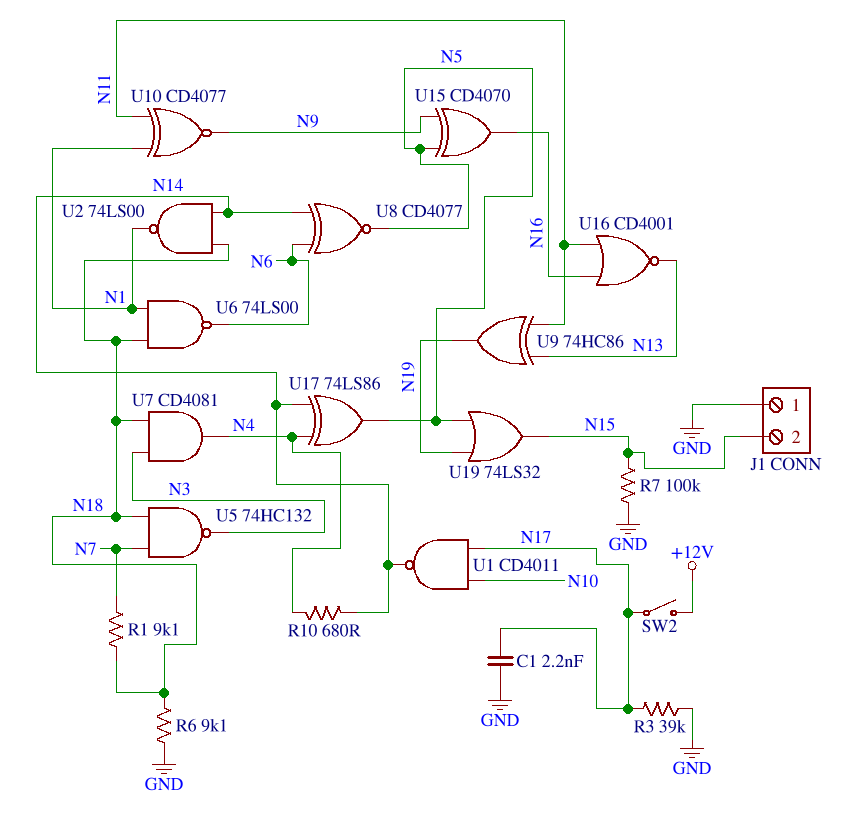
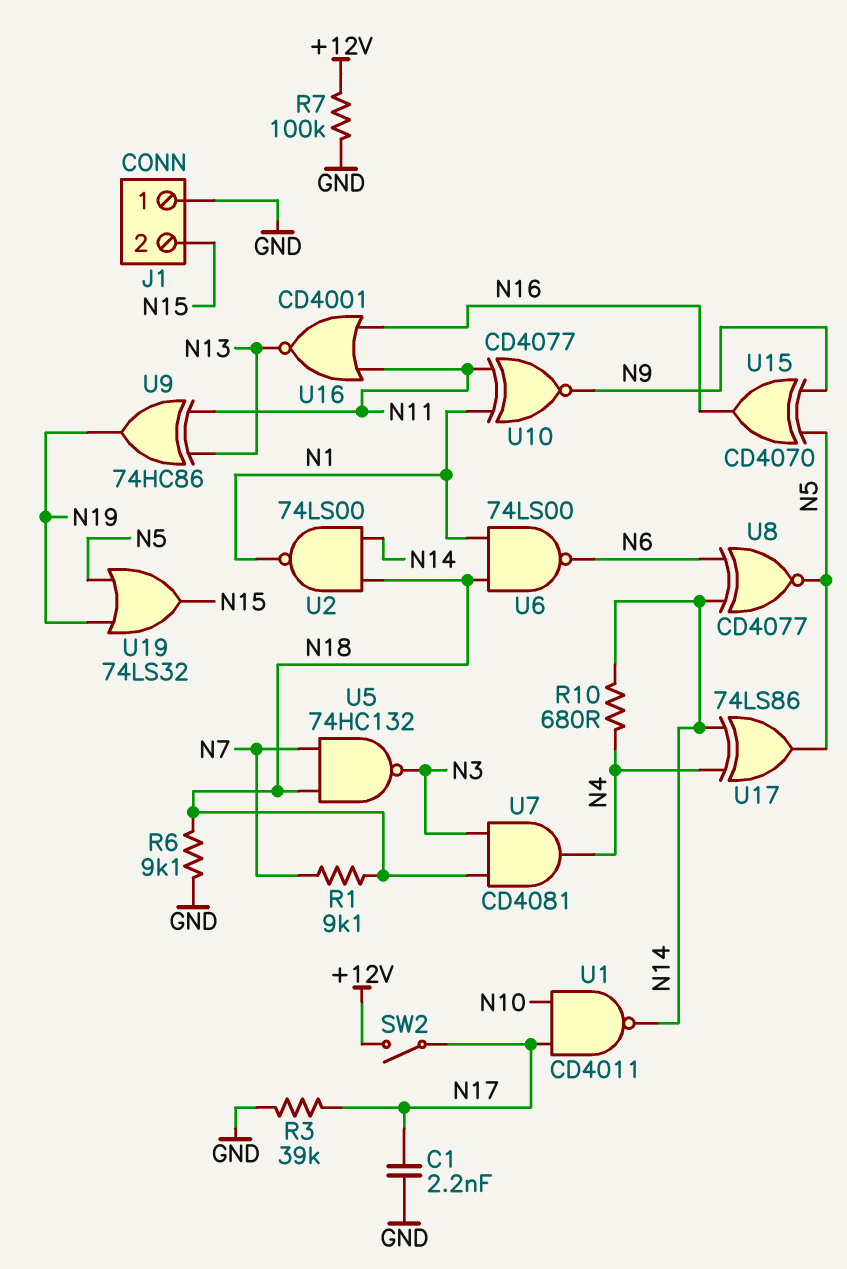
R7: 100k (GND, N15) -> 100k (+12V, GND)

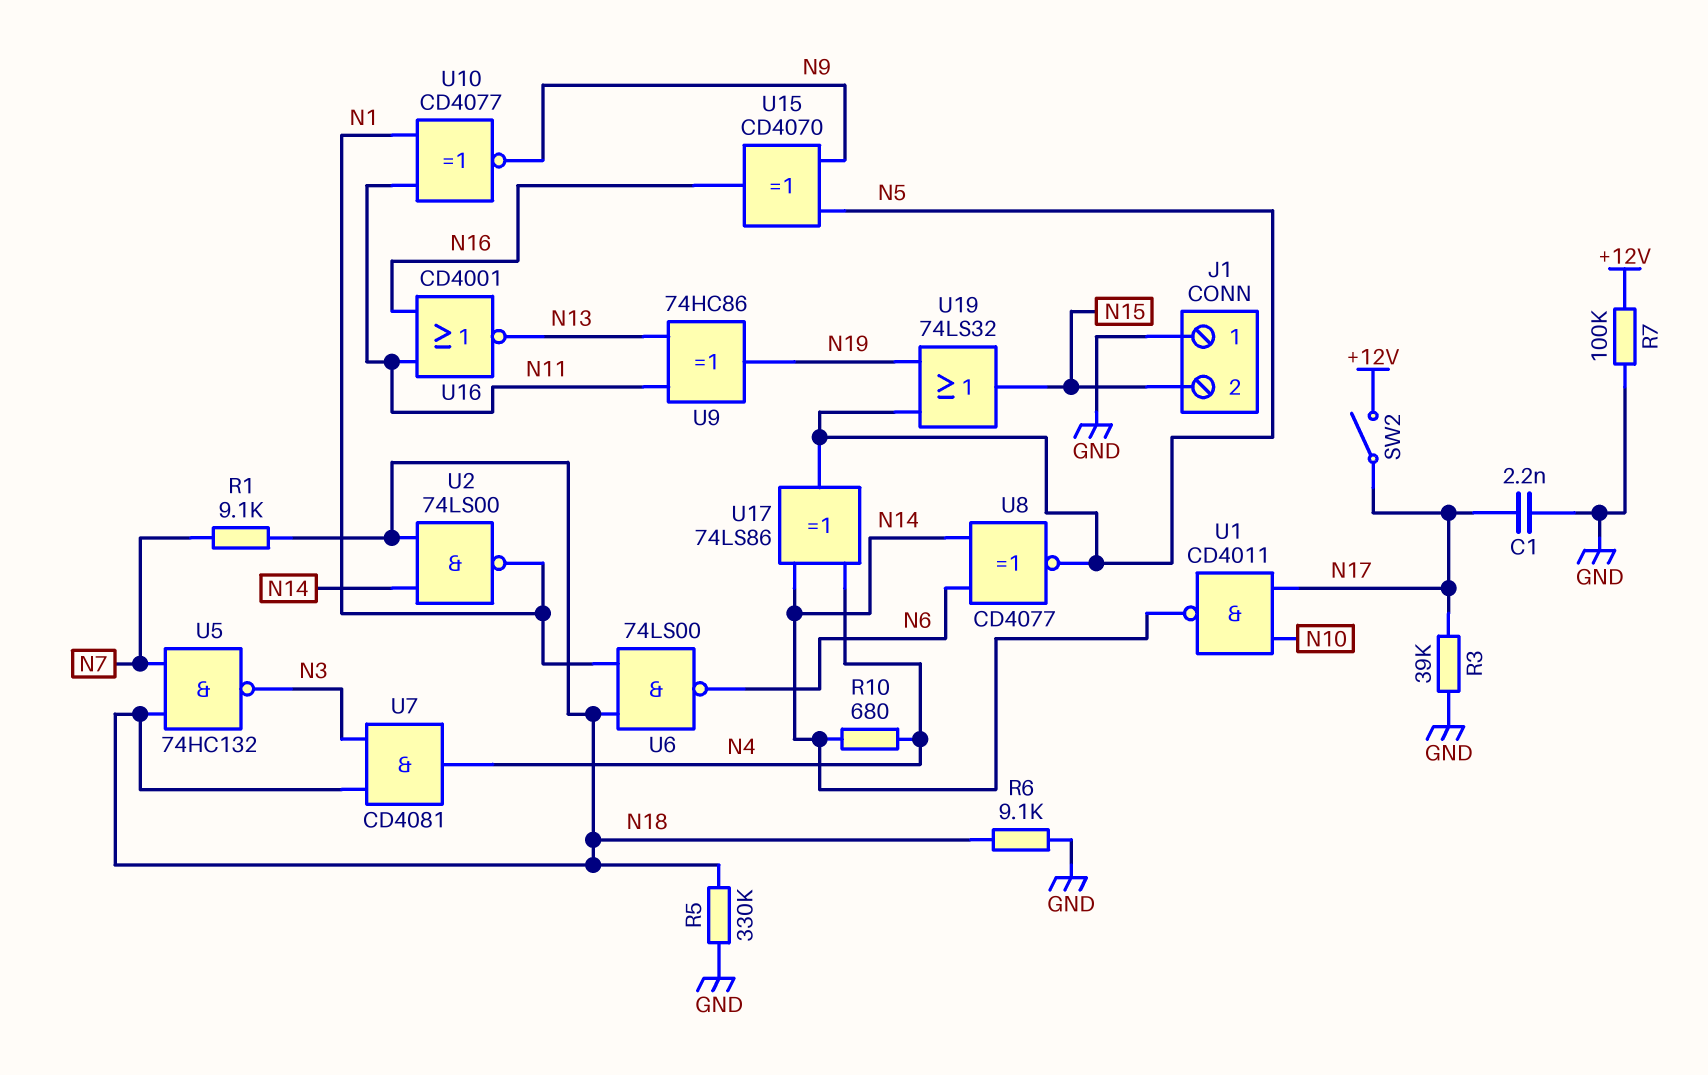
R5: none -> 330k (GND, N18)

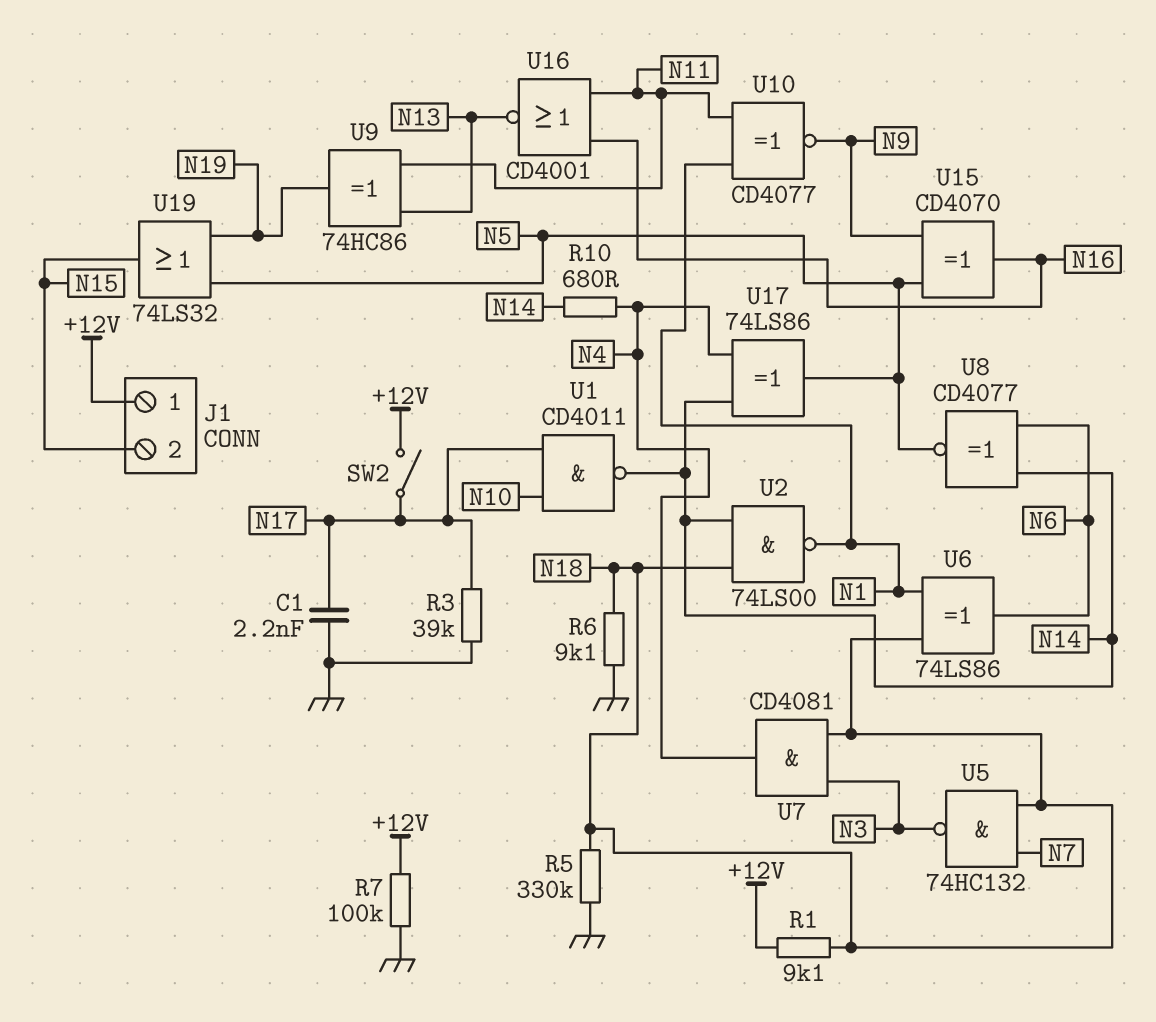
J1 pin 1: GND -> +12V
R1: 9.1k (N7, N18) -> 9.1k (+12V, N18)
U6: NAND 74LS00 (in N1, in N18, out N6) -> XOR 74LS86 (in N1, in N18, out N6)

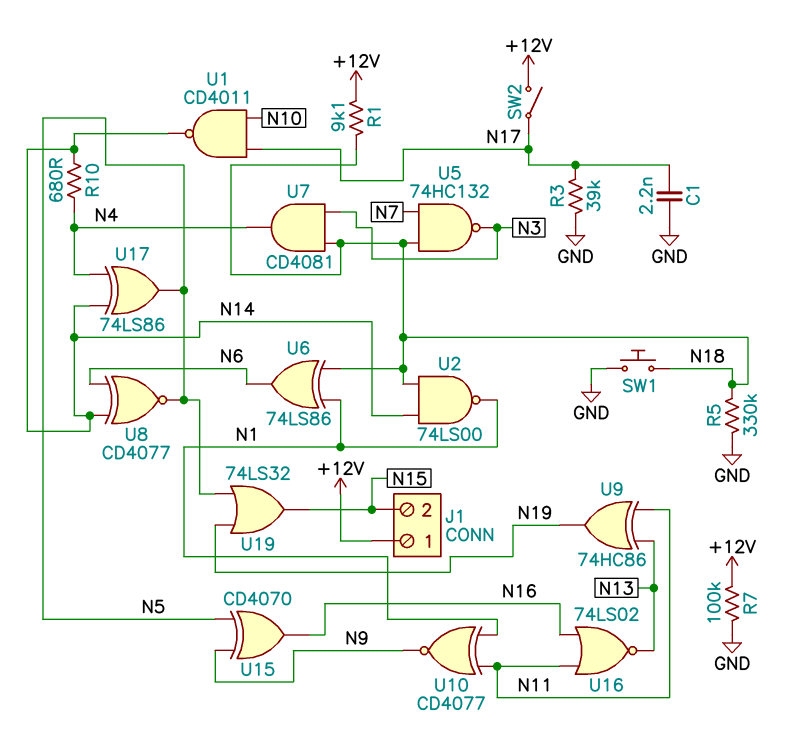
R6: 9.1k (GND, N18) -> none
SW1: none -> button (GND, N18)
U16: NOR CD4001 (in N11, in N16, out N13) -> NOR 74LS02 (in N11, in N16, out N13)

